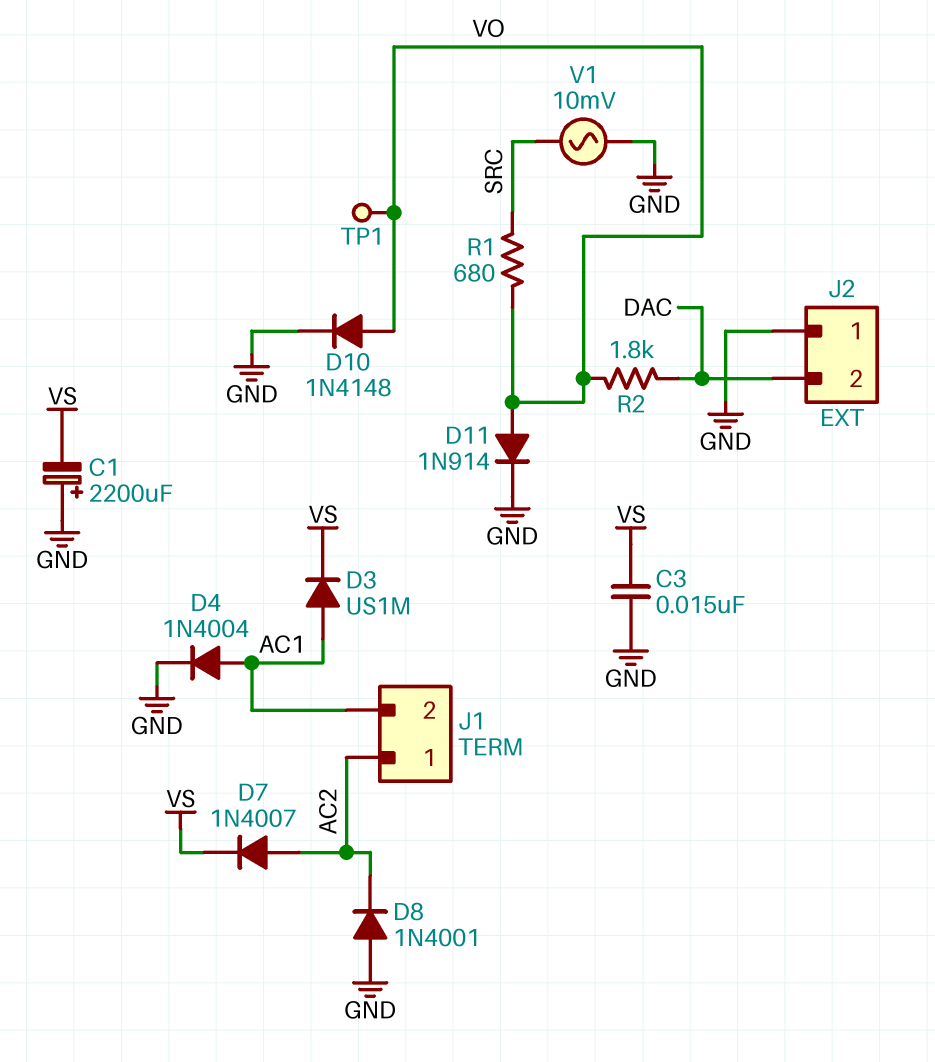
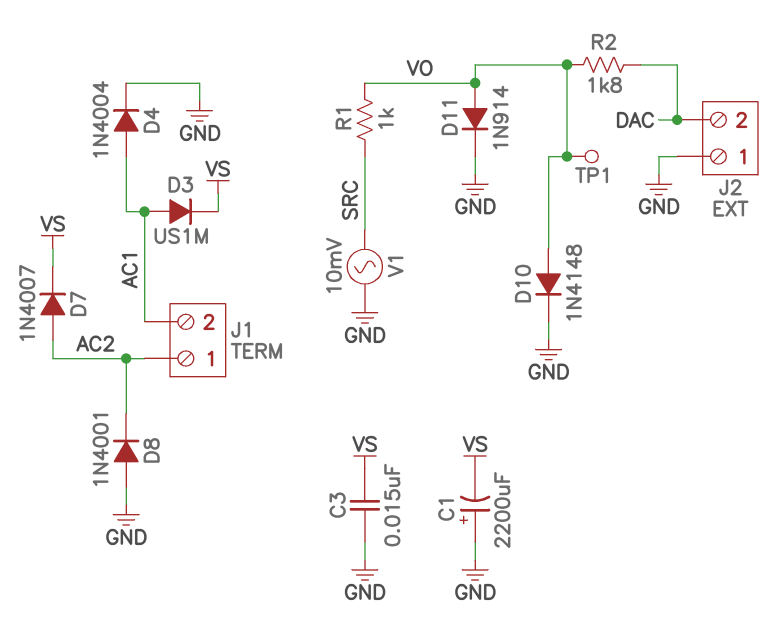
R1: 680 (SRC, VO) -> 1k (SRC, VO)

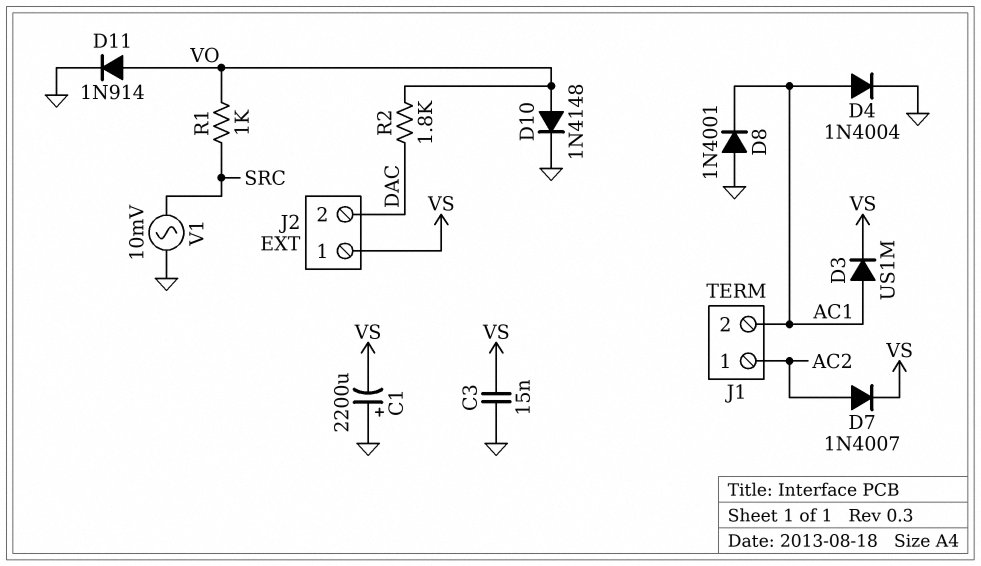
D8: diode 1N4001 (A GND, K AC2) -> diode 1N4001 (A GND, K AC1)
J2 pin 1: GND -> VS
TP1: test point (VO) -> none

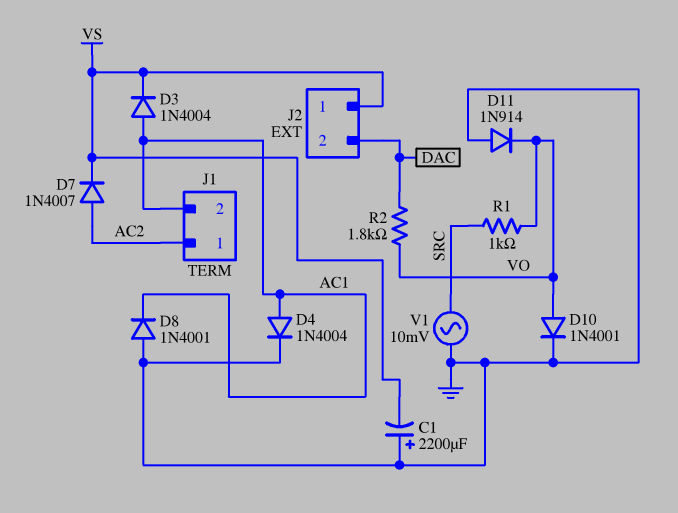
C3: 15nF (GND, VS) -> none
D3: diode US1M (A AC1, K VS) -> diode 1N4004 (A AC1, K VS)
D10: diode 1N4148 (A VO, K GND) -> diode 1N4001 (A VO, K GND)
D11: diode 1N914 (A VO, K GND) -> diode 1N914 (A GND, K VO)

